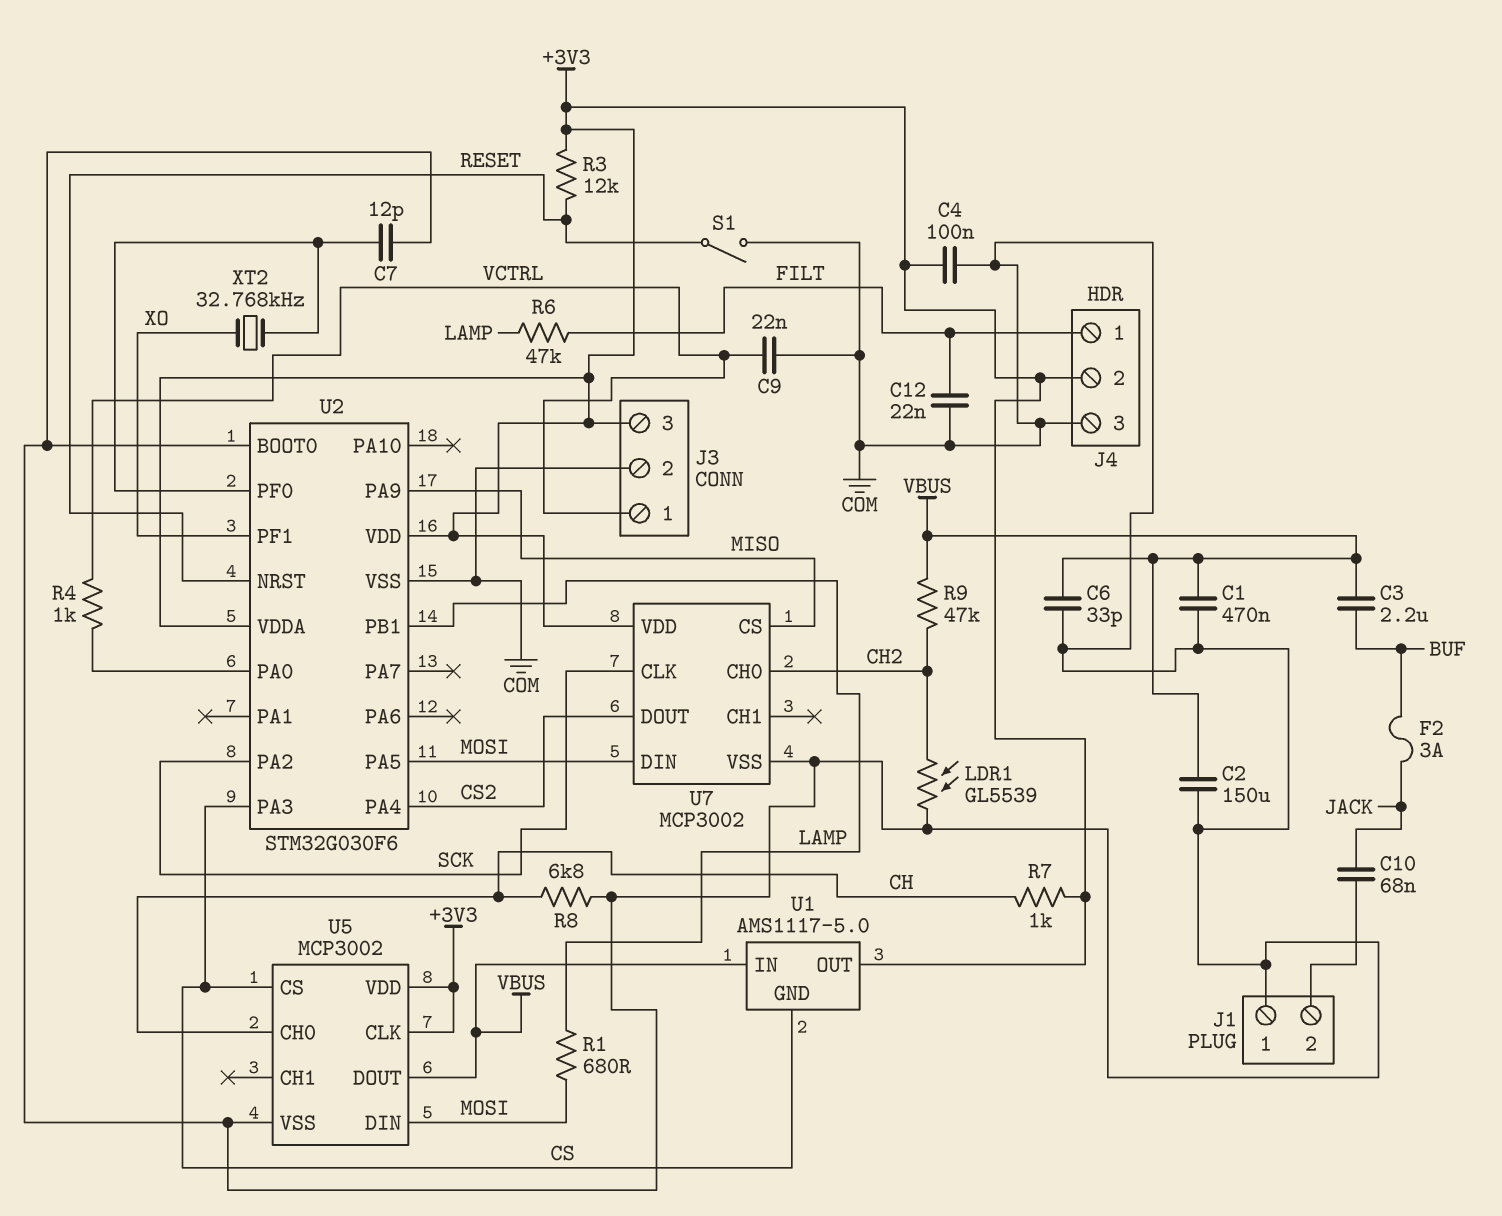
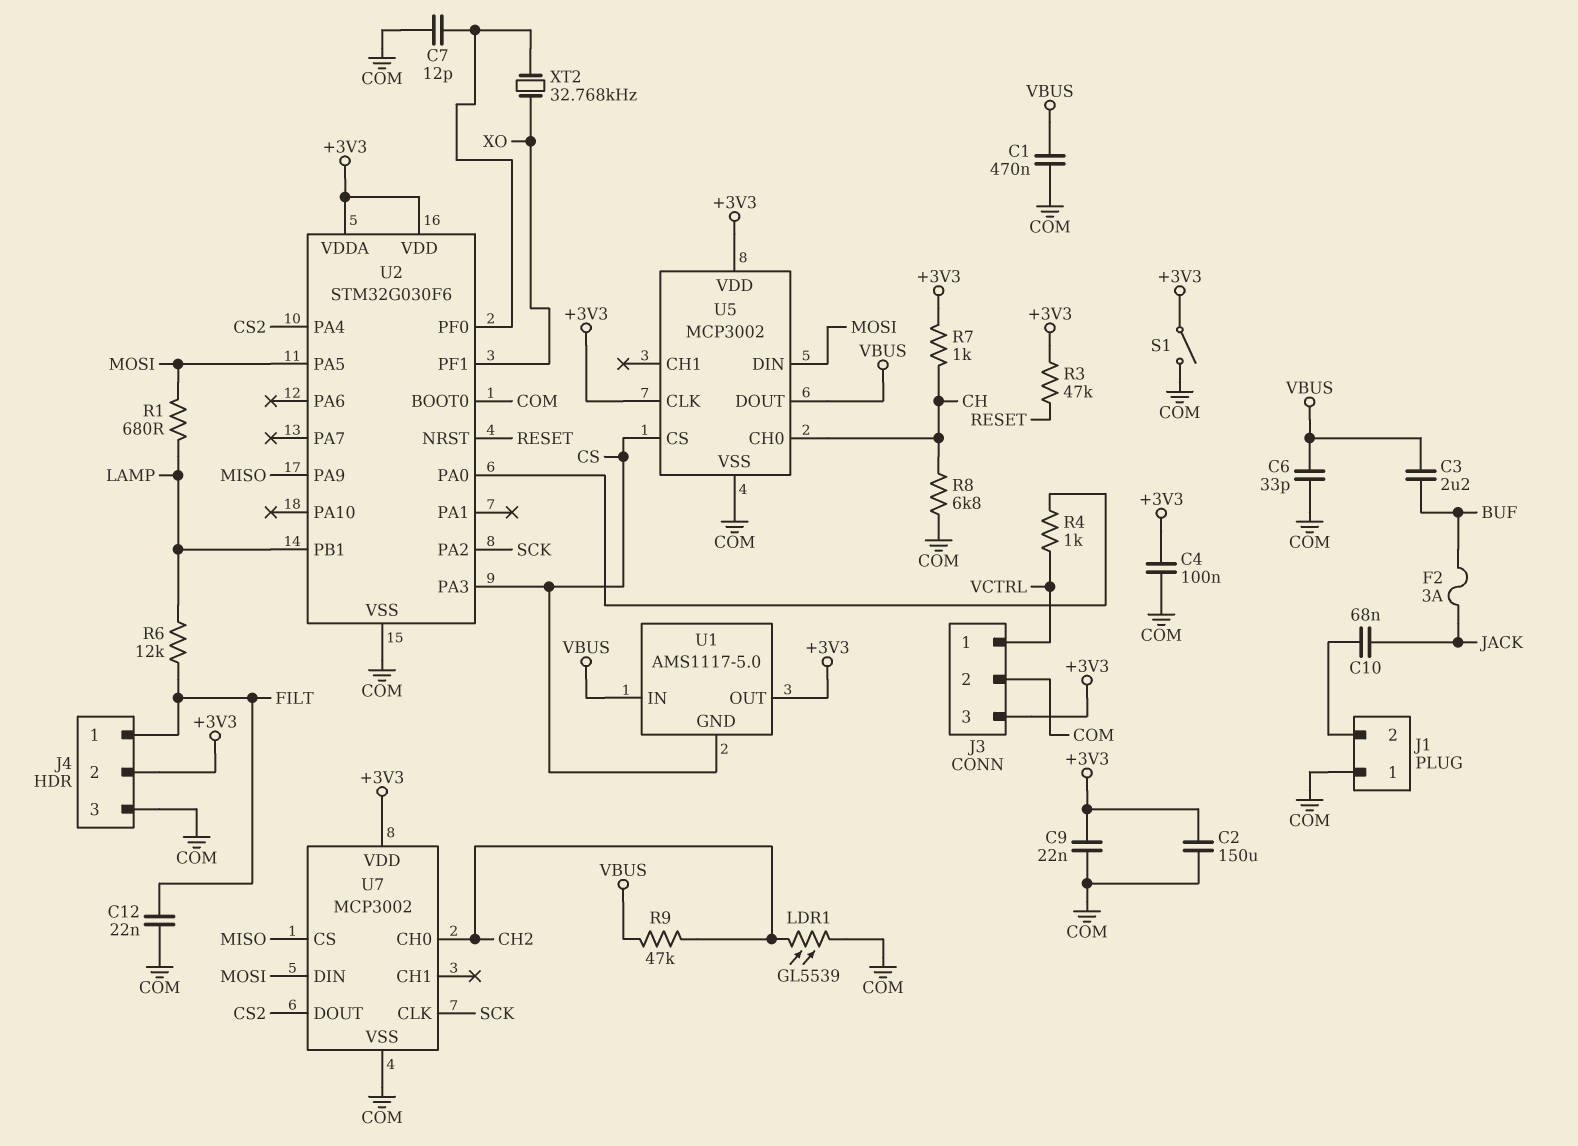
C2: 150uF (COM, VBUS) -> 150uF (+3V3, COM)
C9: 22nF (COM, VCTRL) -> 22nF (+3V3, COM)
R3: 12k (+3V3, RESET) -> 47k (+3V3, RESET)
R6: 47k (FILT, LAMP) -> 12k (FILT, LAMP)
S1: switch (COM, RESET) -> switch (+3V3, COM)

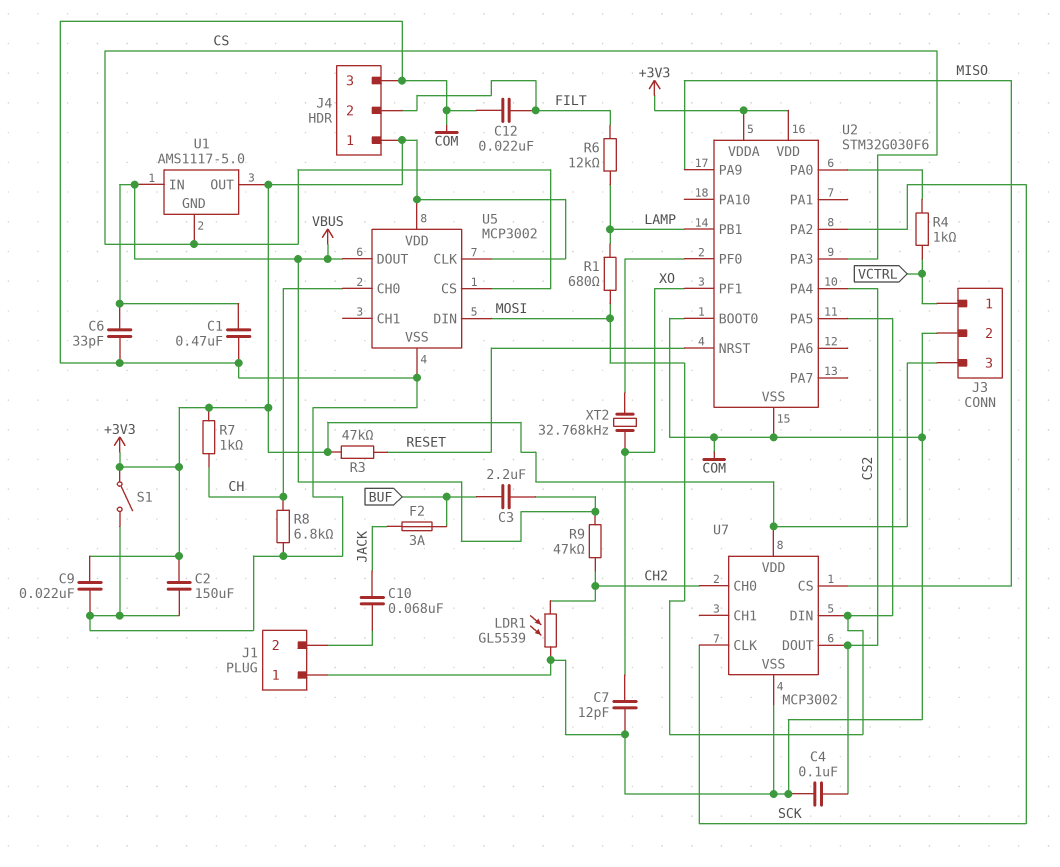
C4: 100nF (+3V3, COM) -> 100nF (COM, CS2)
C7: 12pF (COM, U2/PF0) -> 12pF (COM, XO)
J4 pin 1: FILT -> +3V3
J4 pin 2: +3V3 -> FILT

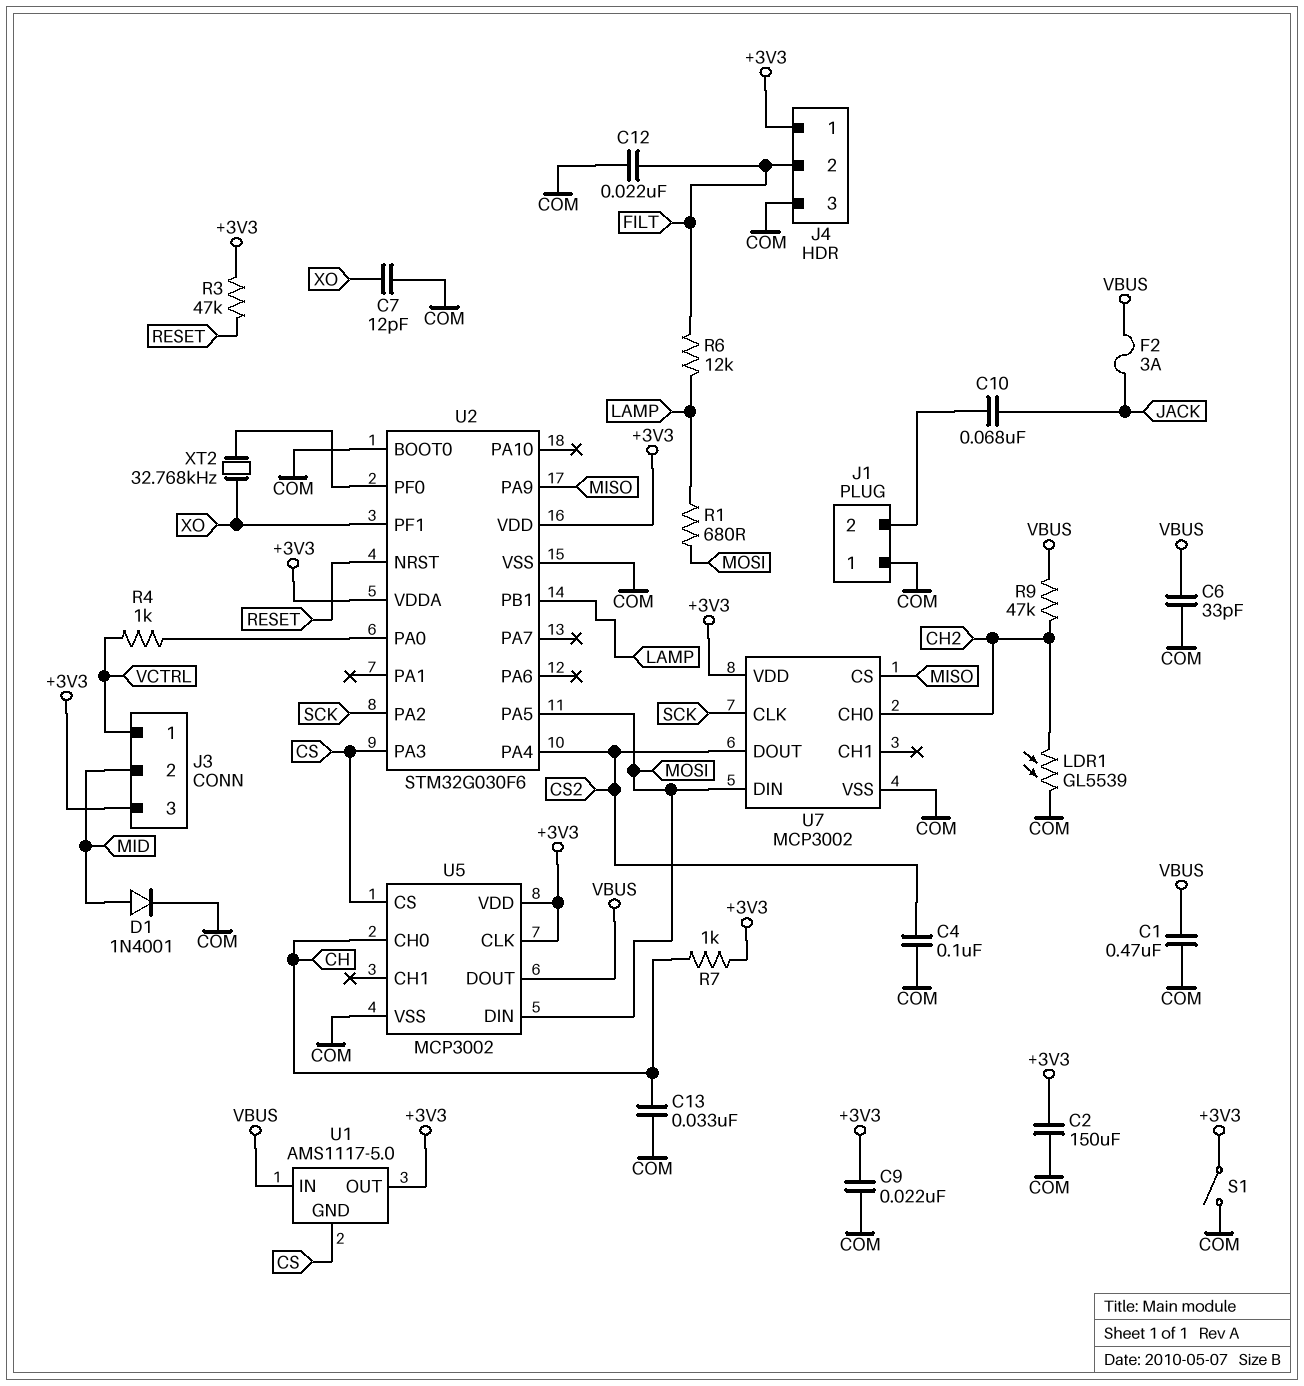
C3: 2.2uF (BUF, VBUS) -> none
C13: none -> 33nF (CH, COM)
D1: none -> diode 1N4001 (A MID, K COM)
F2: 3A (BUF, JACK) -> 3A (JACK, VBUS)
J3 pin 2: COM -> MID
R8: 6.8k (CH, COM) -> none

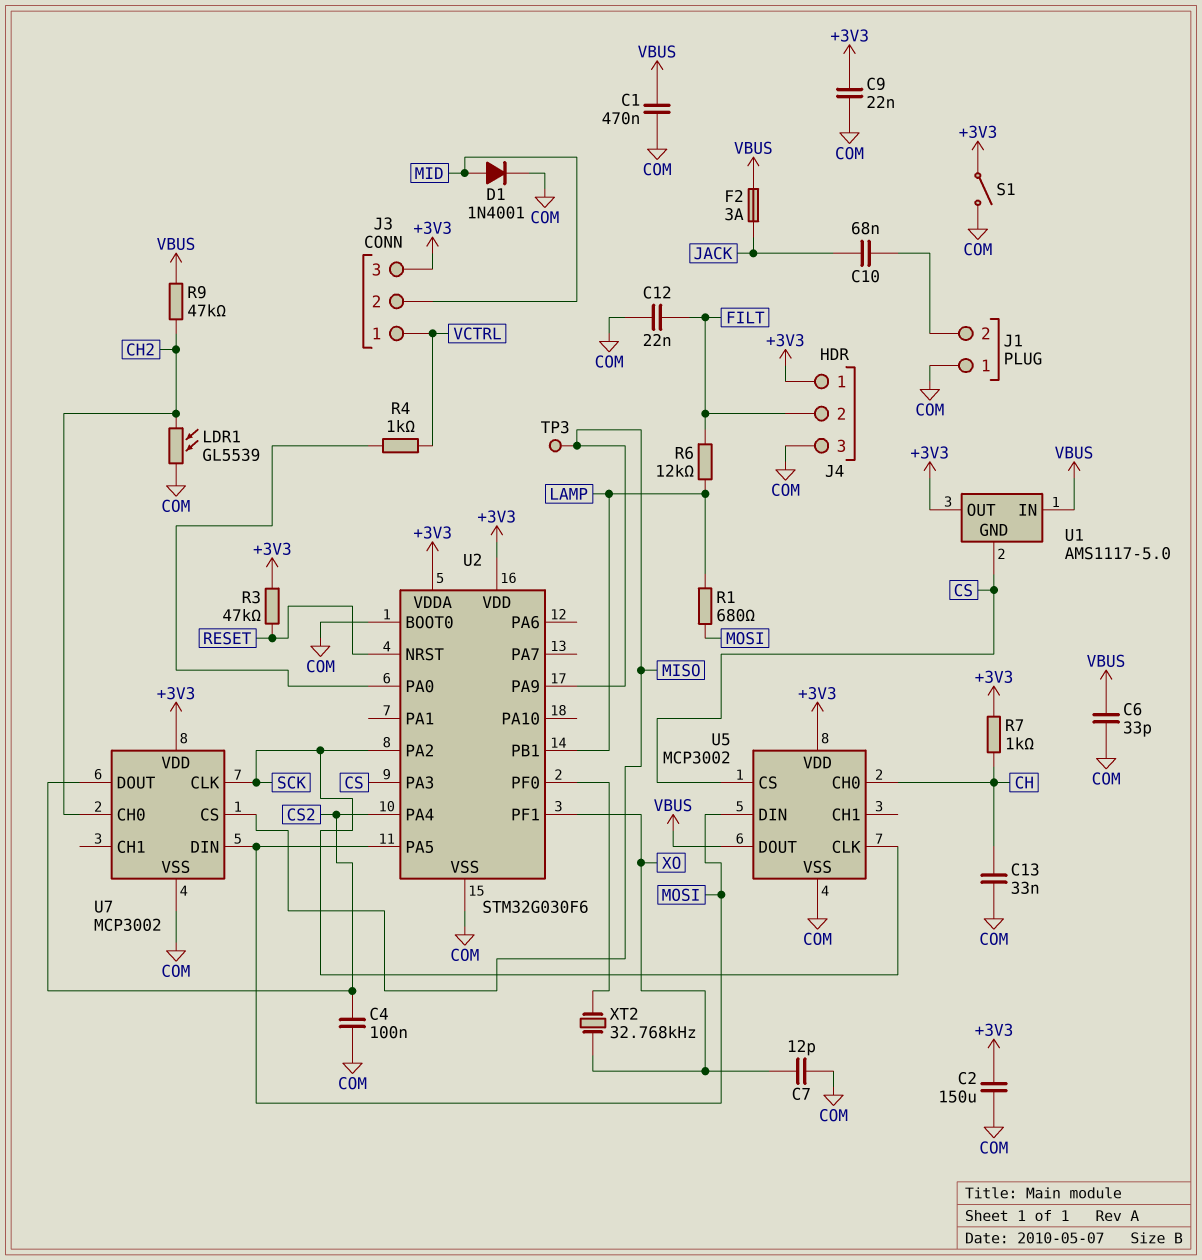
TP3: none -> test point (MISO)
U5 pin CLK: +3V3 -> SCK

